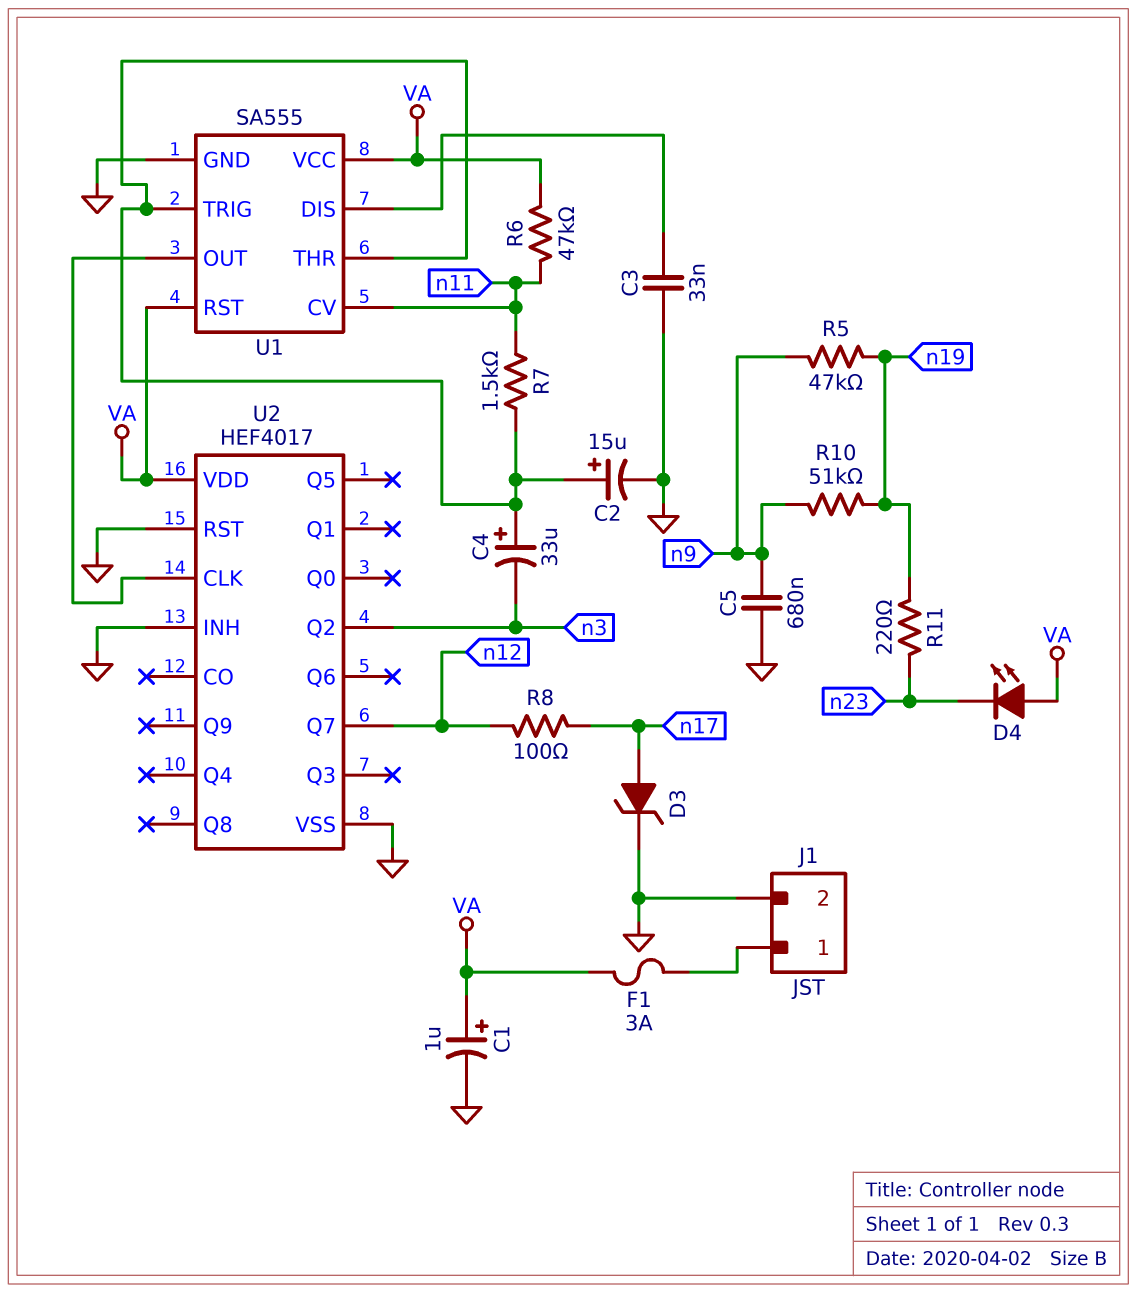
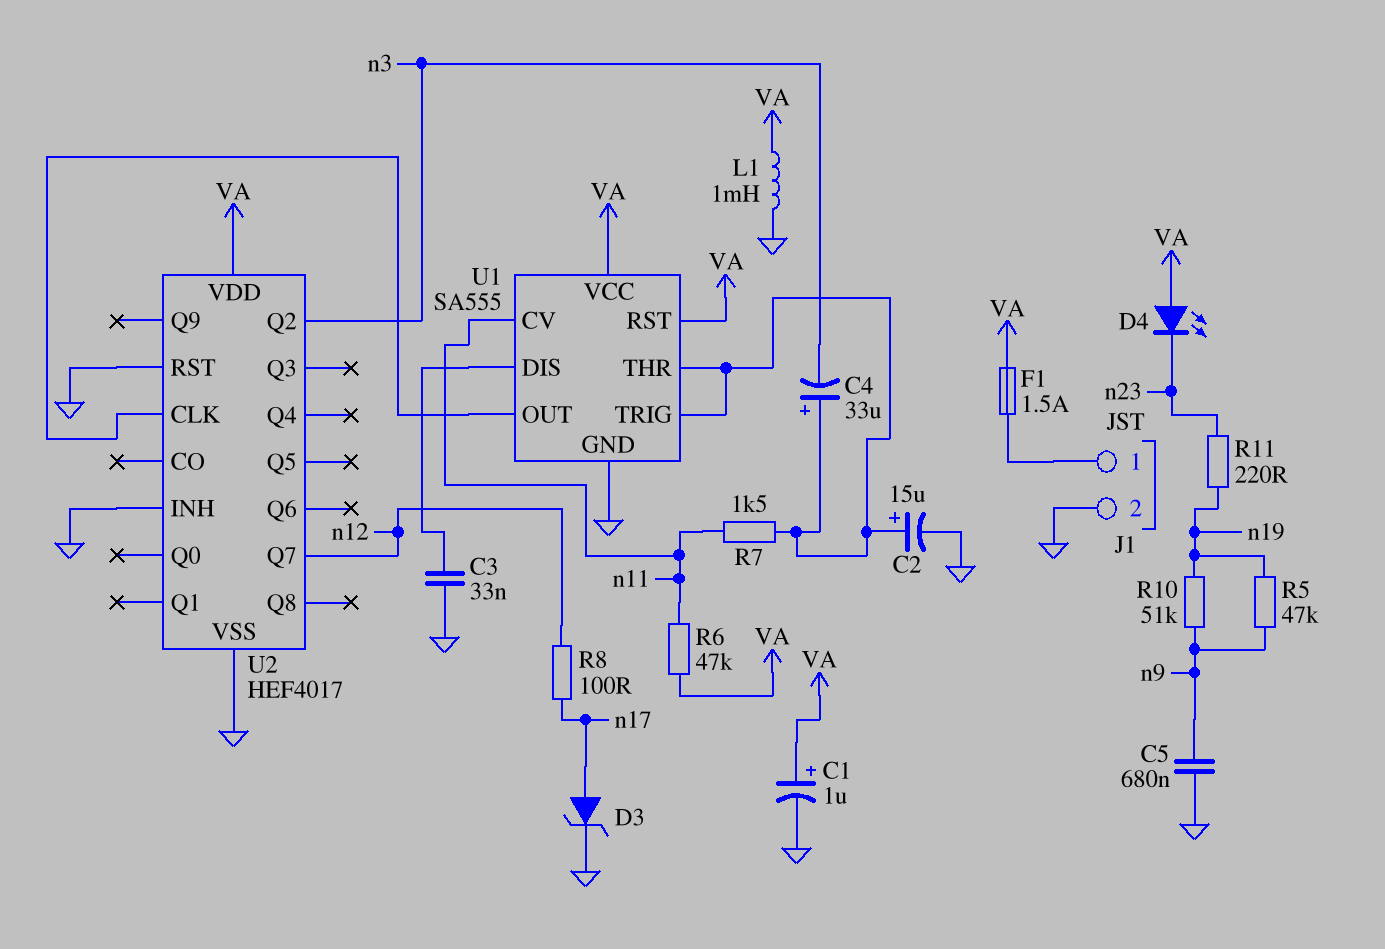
F1: 3A (J1/1, VA) -> 1.5A (J1/1, VA)
L1: none -> 1mH (GND, VA)

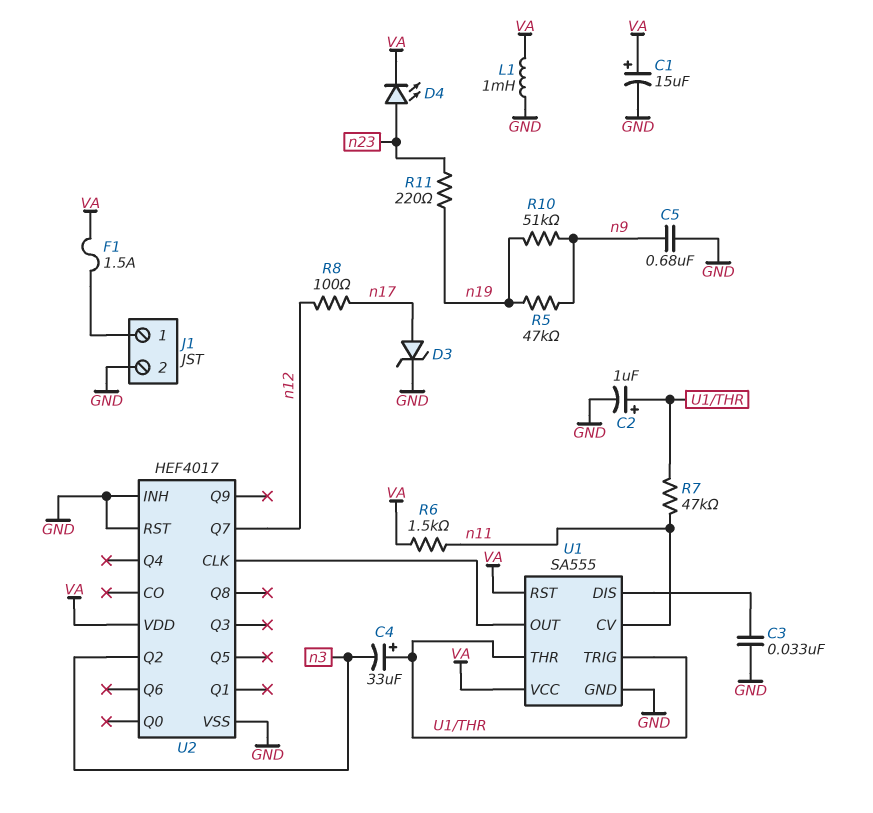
C1: 1uF (plus VA, minus GND) -> 15uF (plus VA, minus GND)
C2: 15uF (plus U1/THR, minus GND) -> 1uF (plus U1/THR, minus GND)
D4: LED (A VA, K n23) -> LED (A n23, K VA)
R6: 47k (VA, n11) -> 1.5k (VA, n11)
R7: 1.5k (U1/THR, n11) -> 47k (U1/THR, n11)

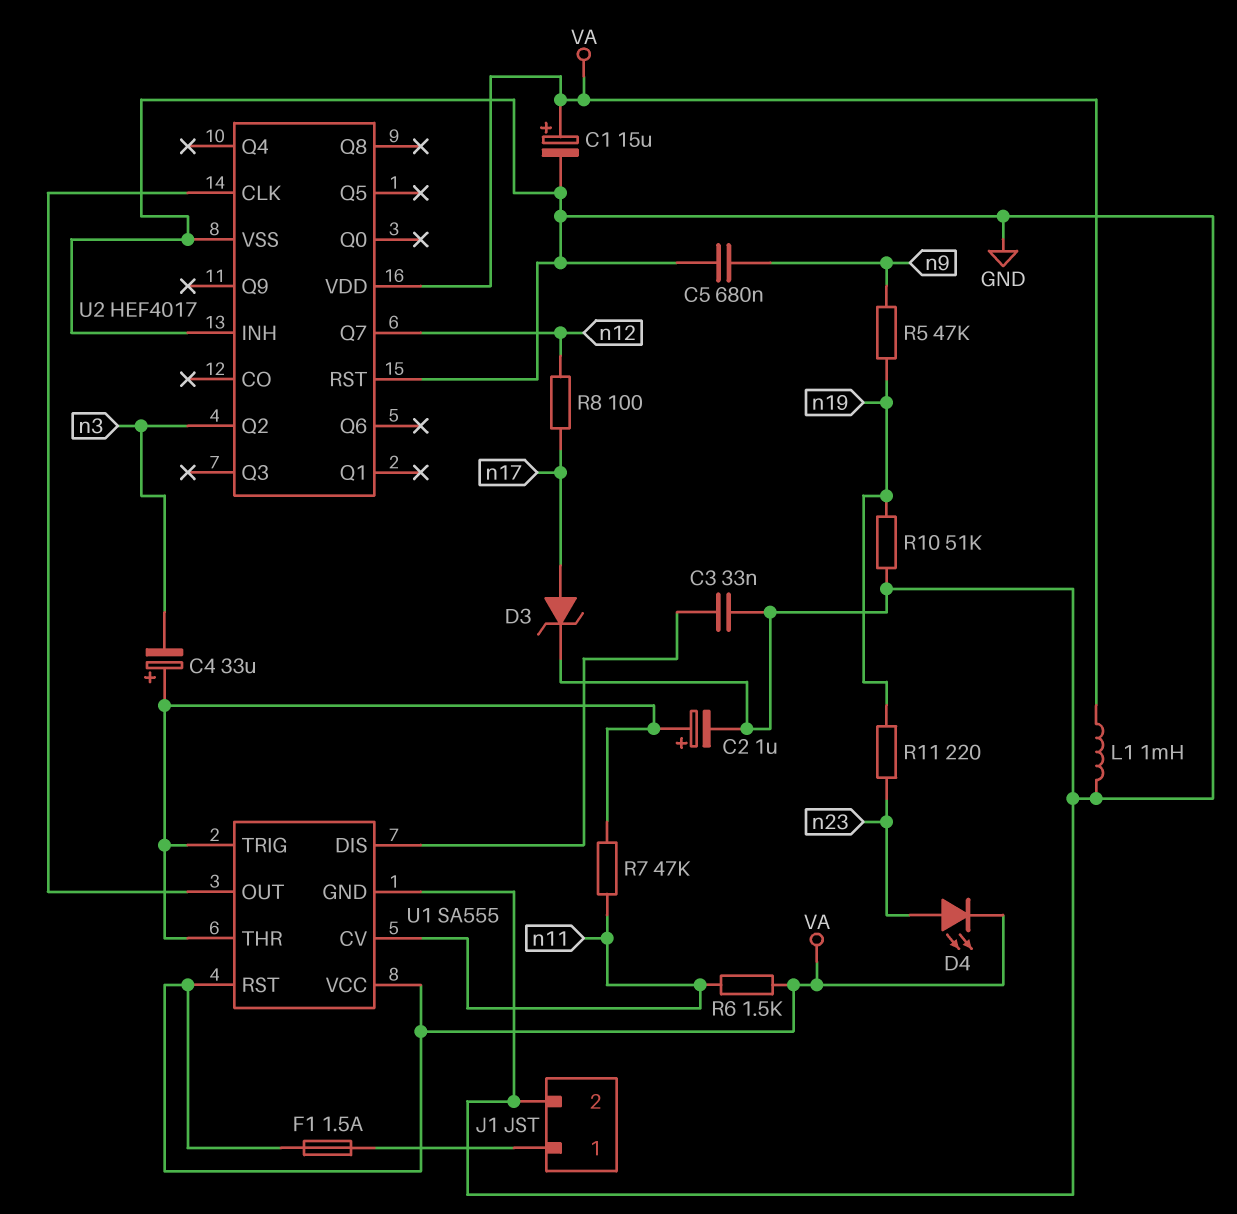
R10: 51k (n9, n19) -> 51k (GND, n19)

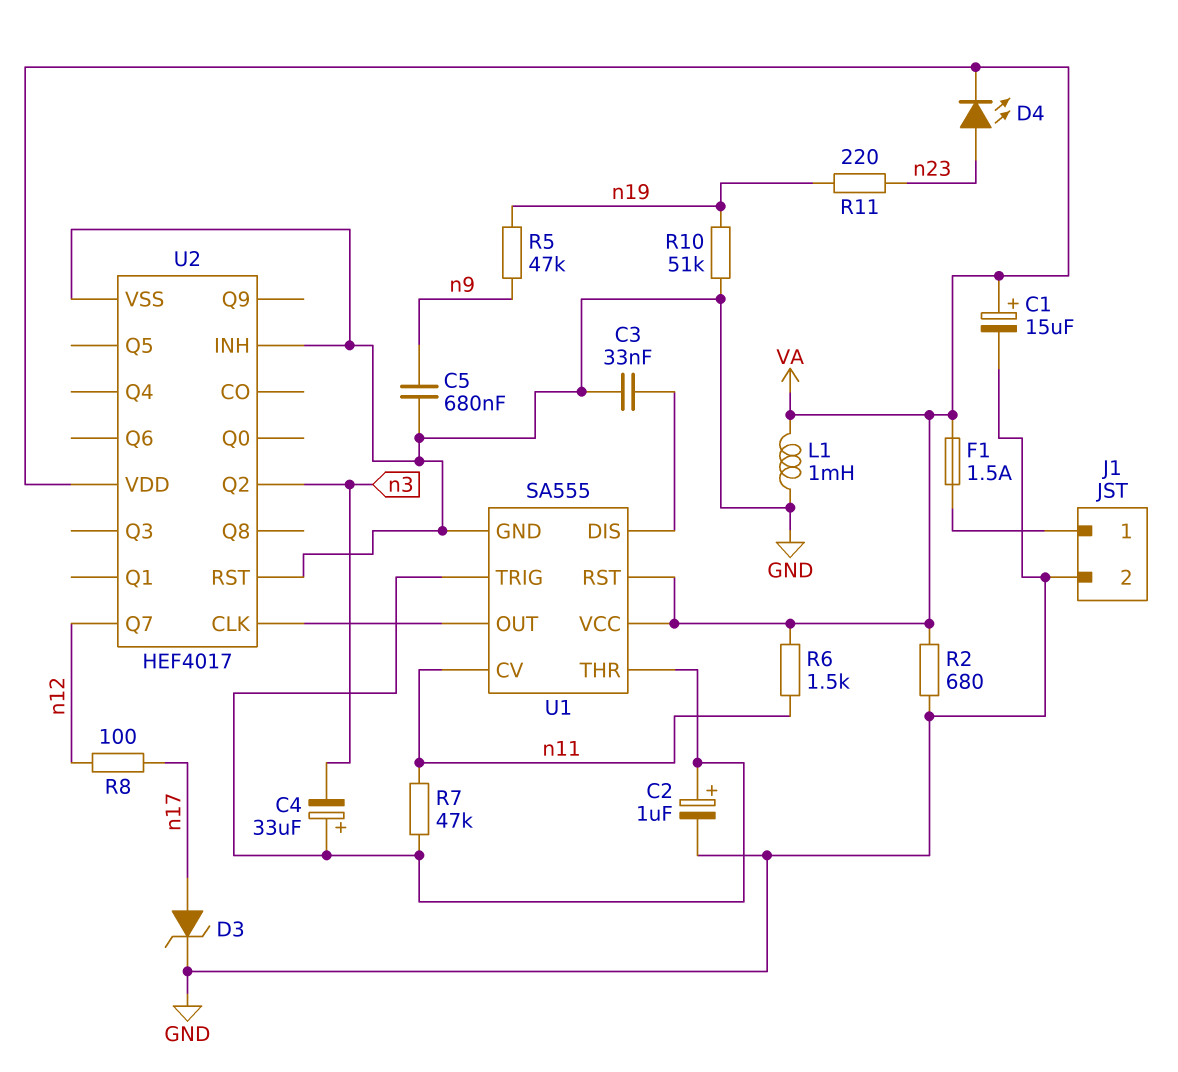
R2: none -> 680 (GND, VA)

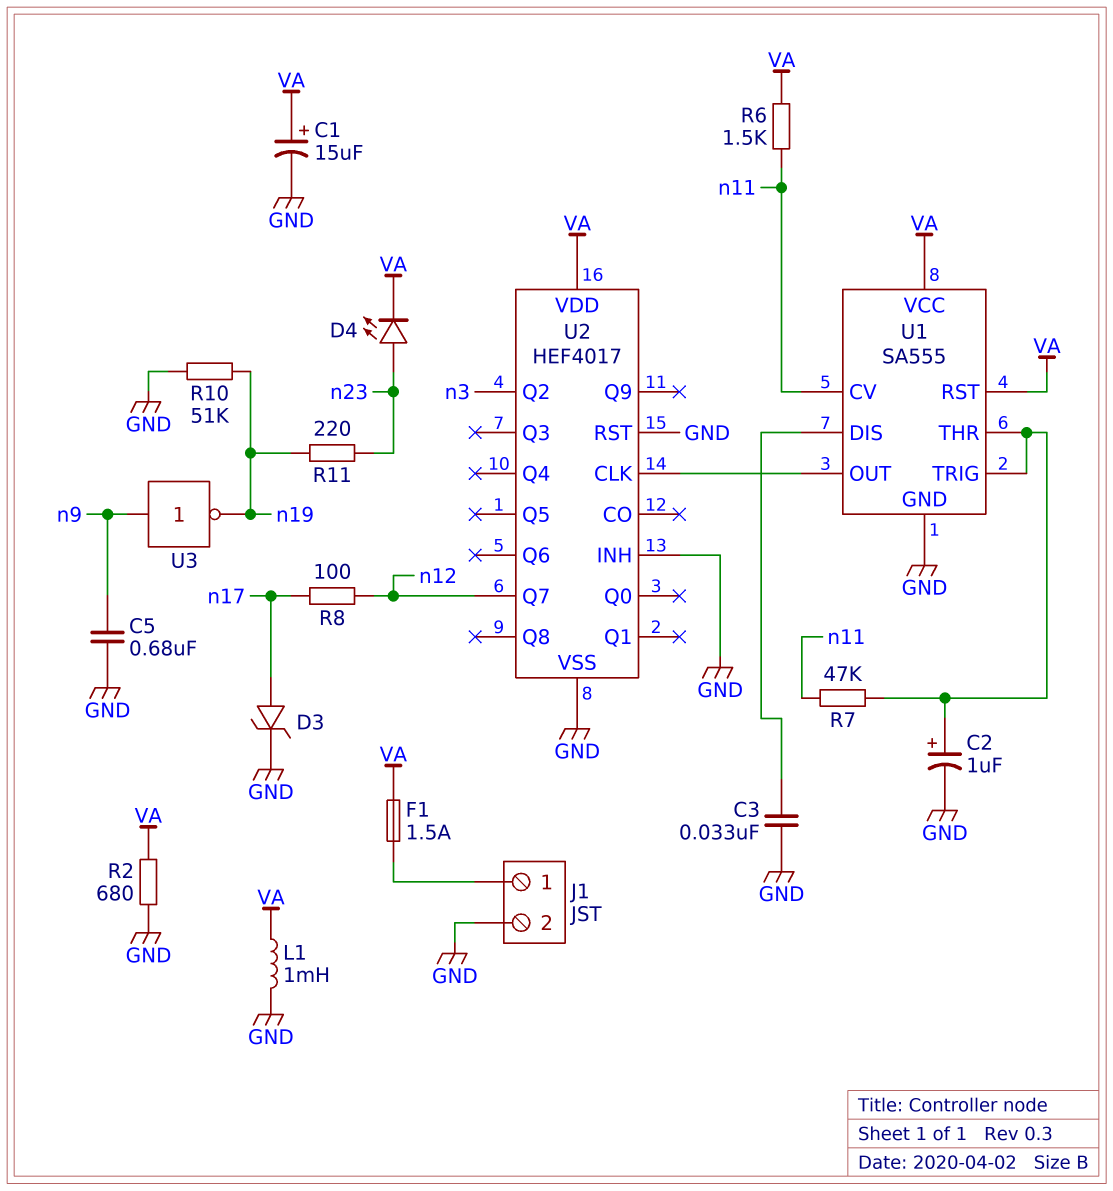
C4: 33uF (plus U1/THR, minus n3) -> none
R5: 47k (n9, n19) -> none
U3: none -> NOT (in n9, out n19)

